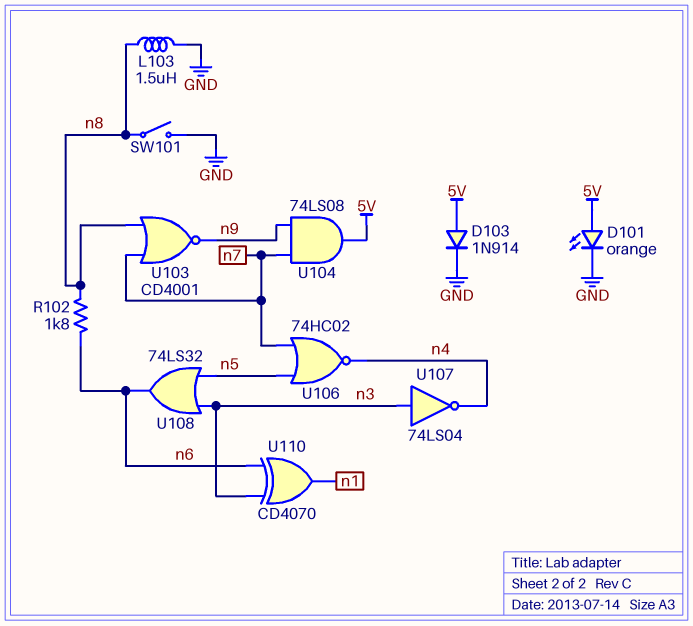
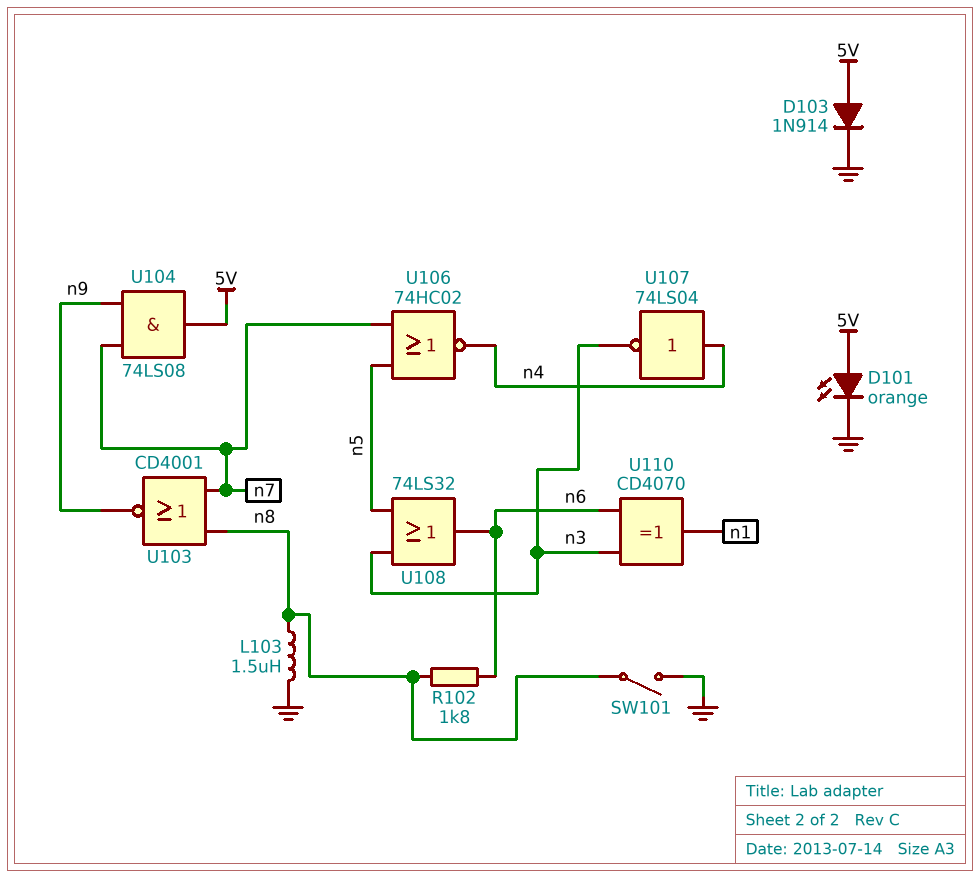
U107: NOT 74LS04 (in n3, out n4) -> NOT 74LS04 (in n4, out n3)

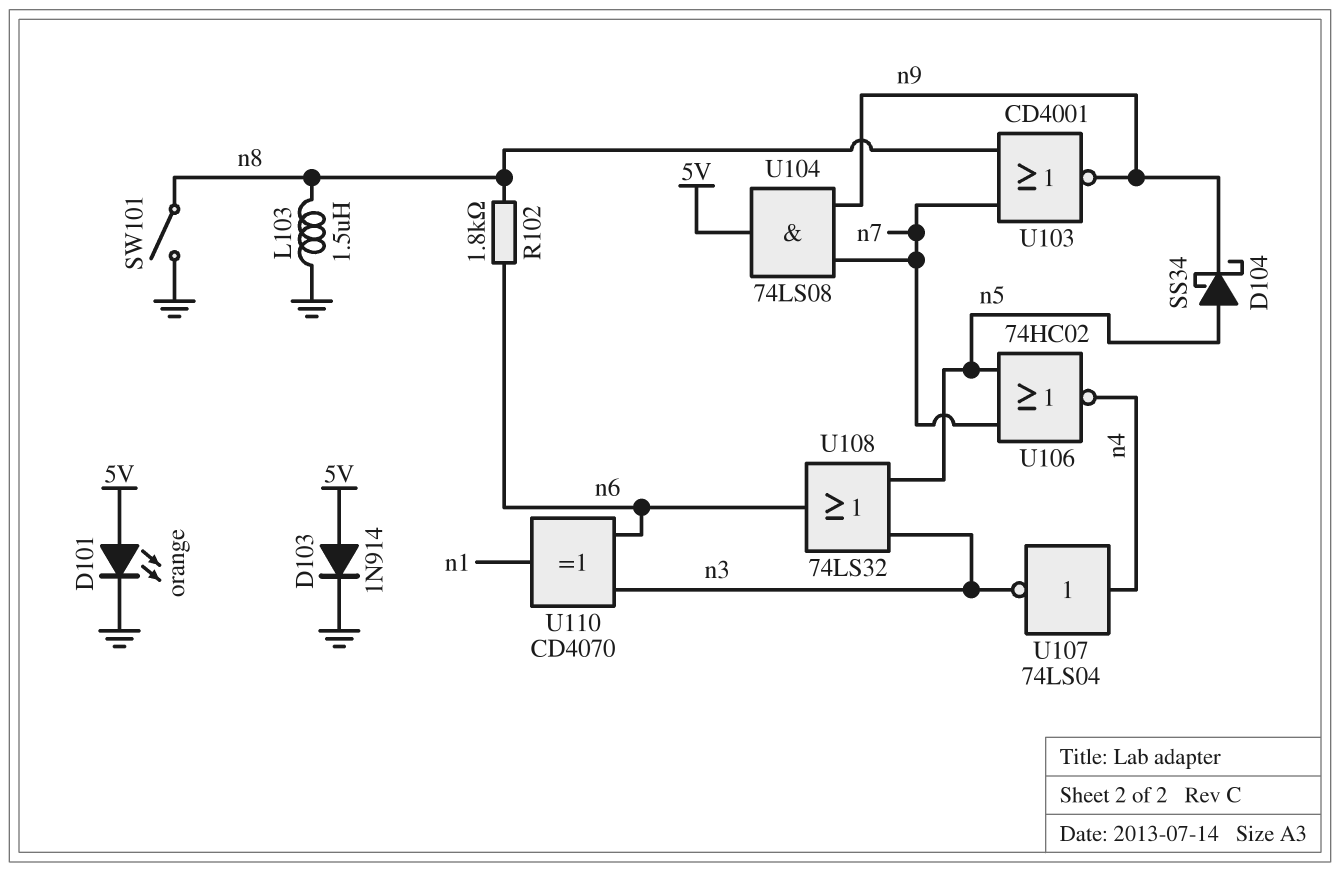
D104: none -> schottky SS34 (A n5, K n9)

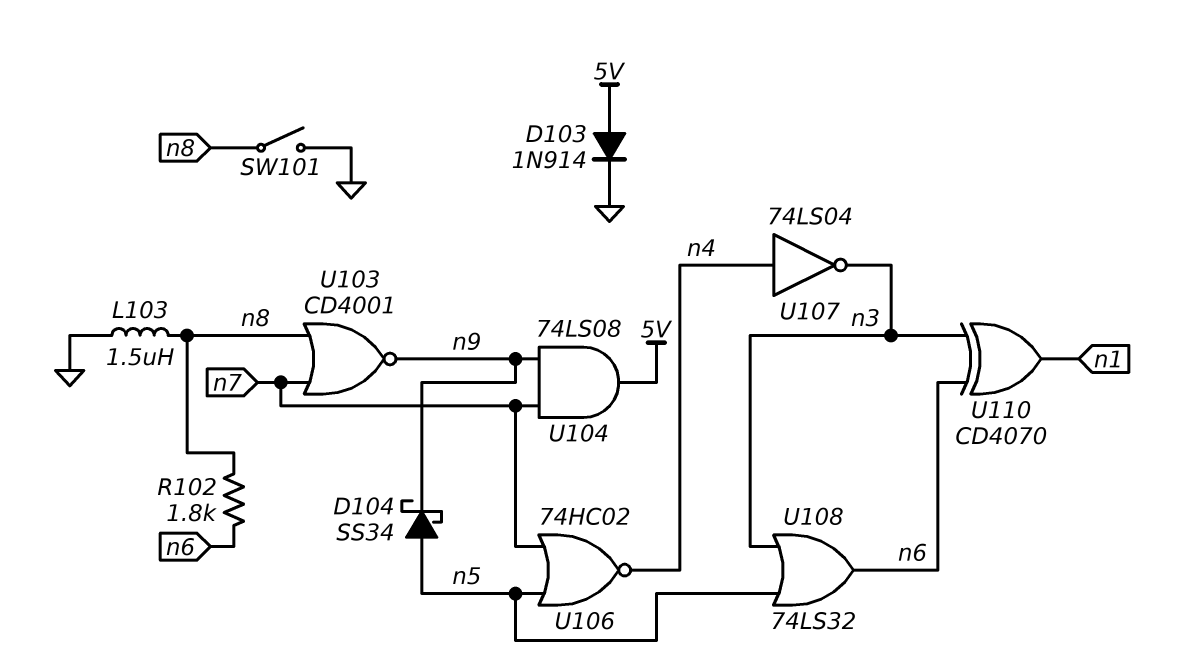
D101: LED orange (A 5V, K GND) -> none

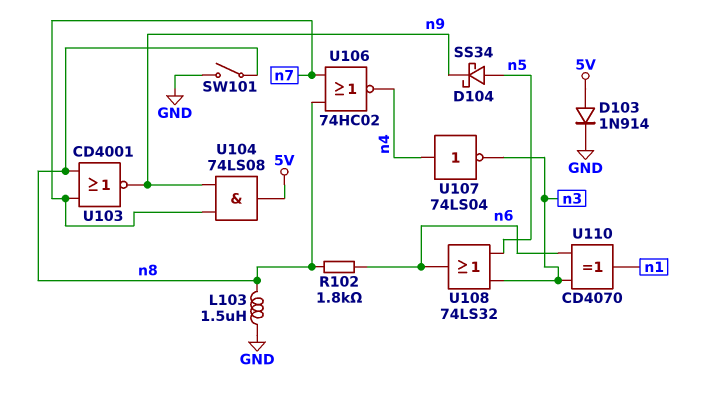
U106: NOR 74HC02 (in n5, in n7, out n4) -> NOR 74HC02 (in n7, in n8, out n4)

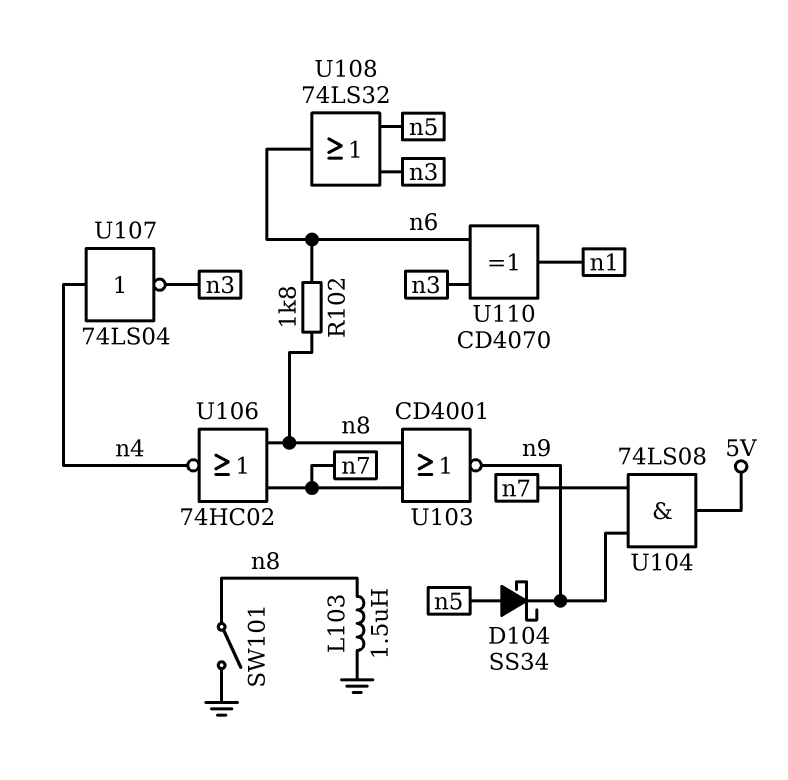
D103: diode 1N914 (A 5V, K GND) -> none

